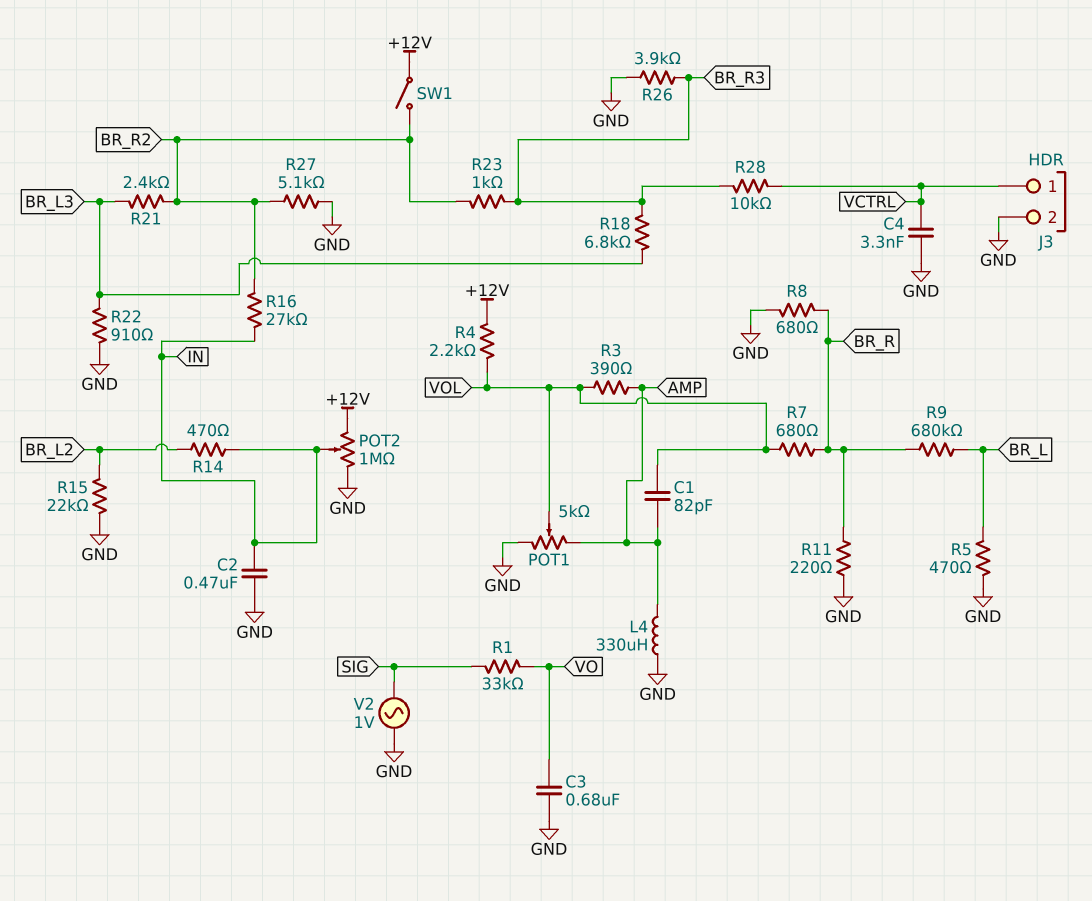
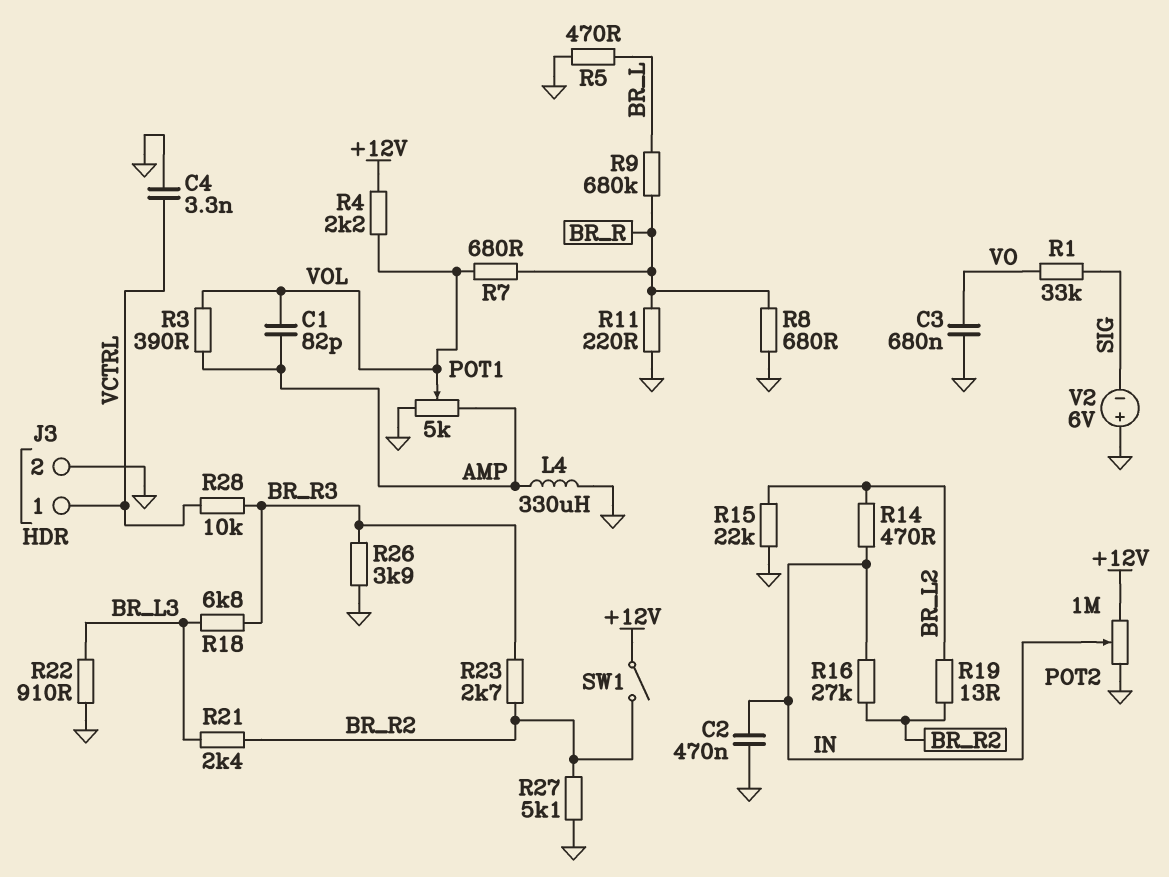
R19: none -> 13 (BR_L2, BR_R2)
R23: 1k (BR_R2, BR_R3) -> 2.7k (BR_R2, BR_R3)
V2: AC 1V (GND, SIG) -> 6V (plus GND, minus SIG)

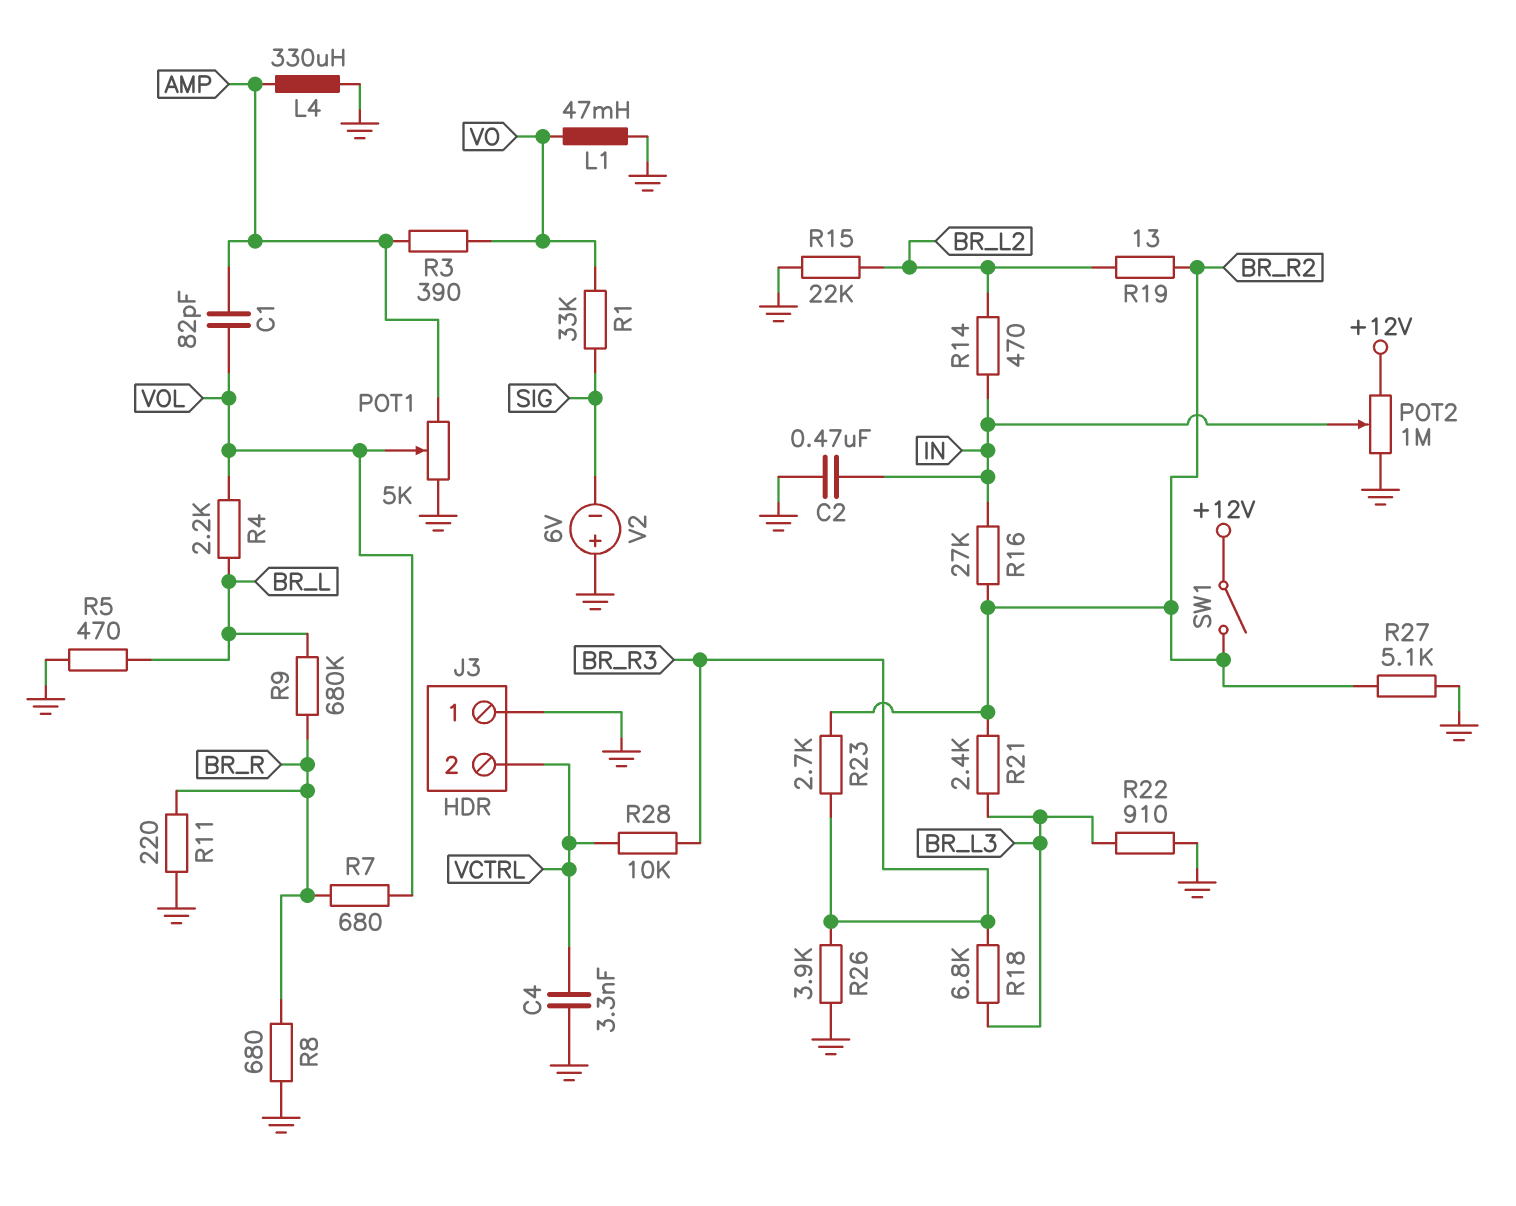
C3: 680nF (GND, VO) -> none
J3 pin 1: VCTRL -> GND
J3 pin 2: GND -> VCTRL
L1: none -> 47mH (GND, VO)
R3: 390 (AMP, VOL) -> 390 (AMP, VO)
R4: 2.2k (+12V, VOL) -> 2.2k (BR_L, VOL)

